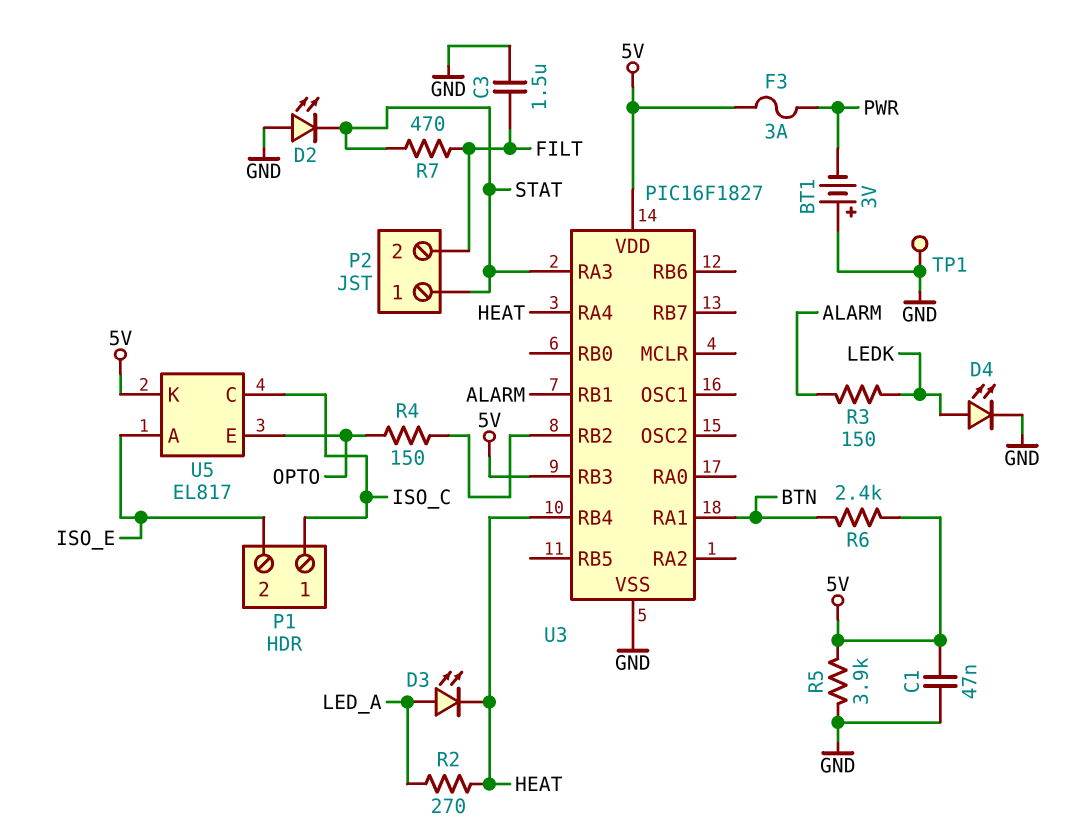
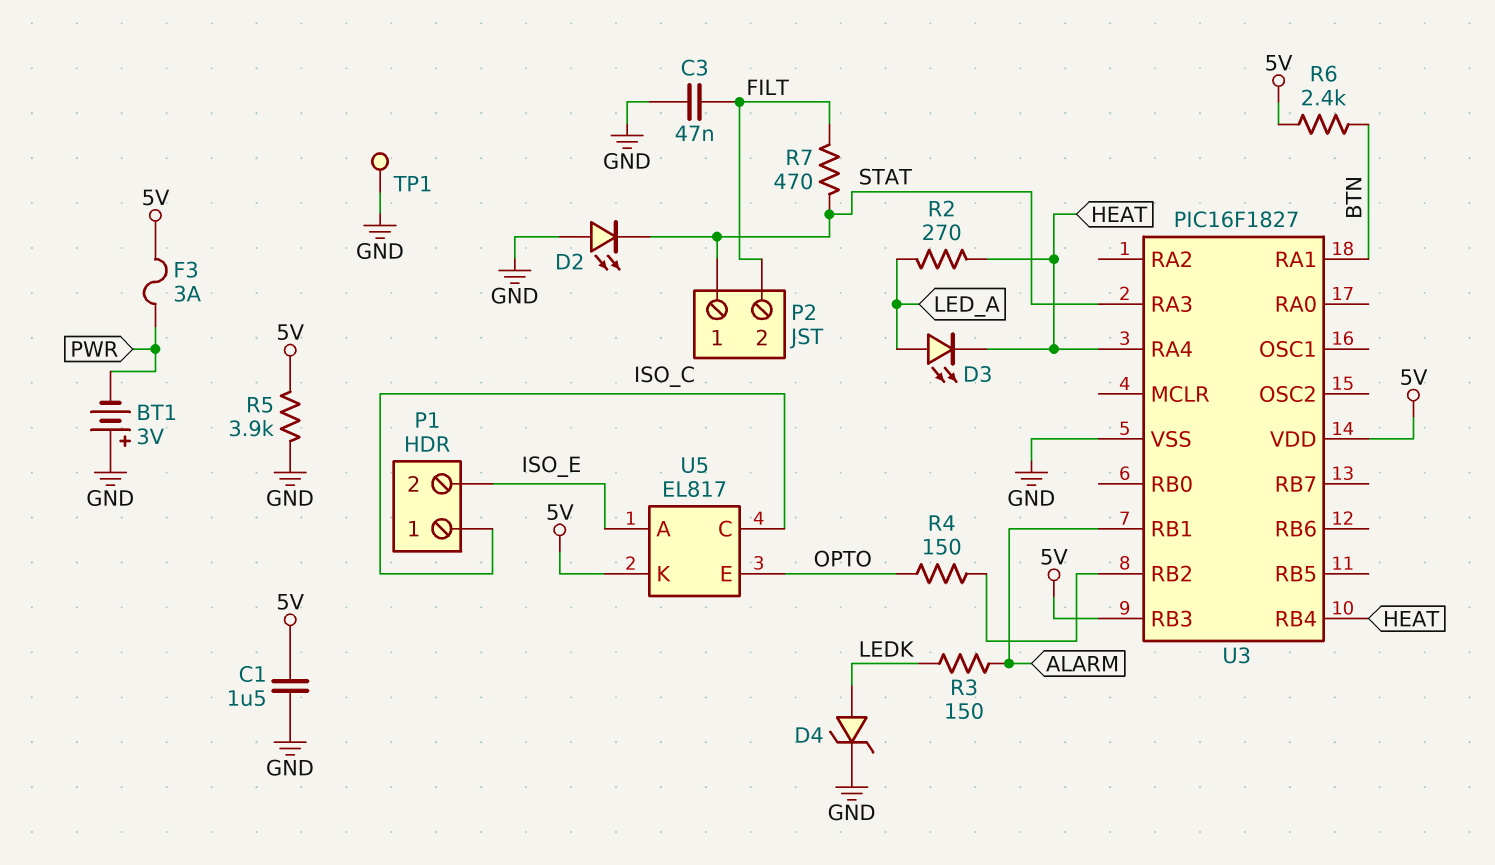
C1: 47nF (5V, GND) -> 1.5uF (5V, GND)
C3: 1.5uF (FILT, GND) -> 47nF (FILT, GND)
D4: LED (A LEDK, K GND) -> zener (A LEDK, K GND)

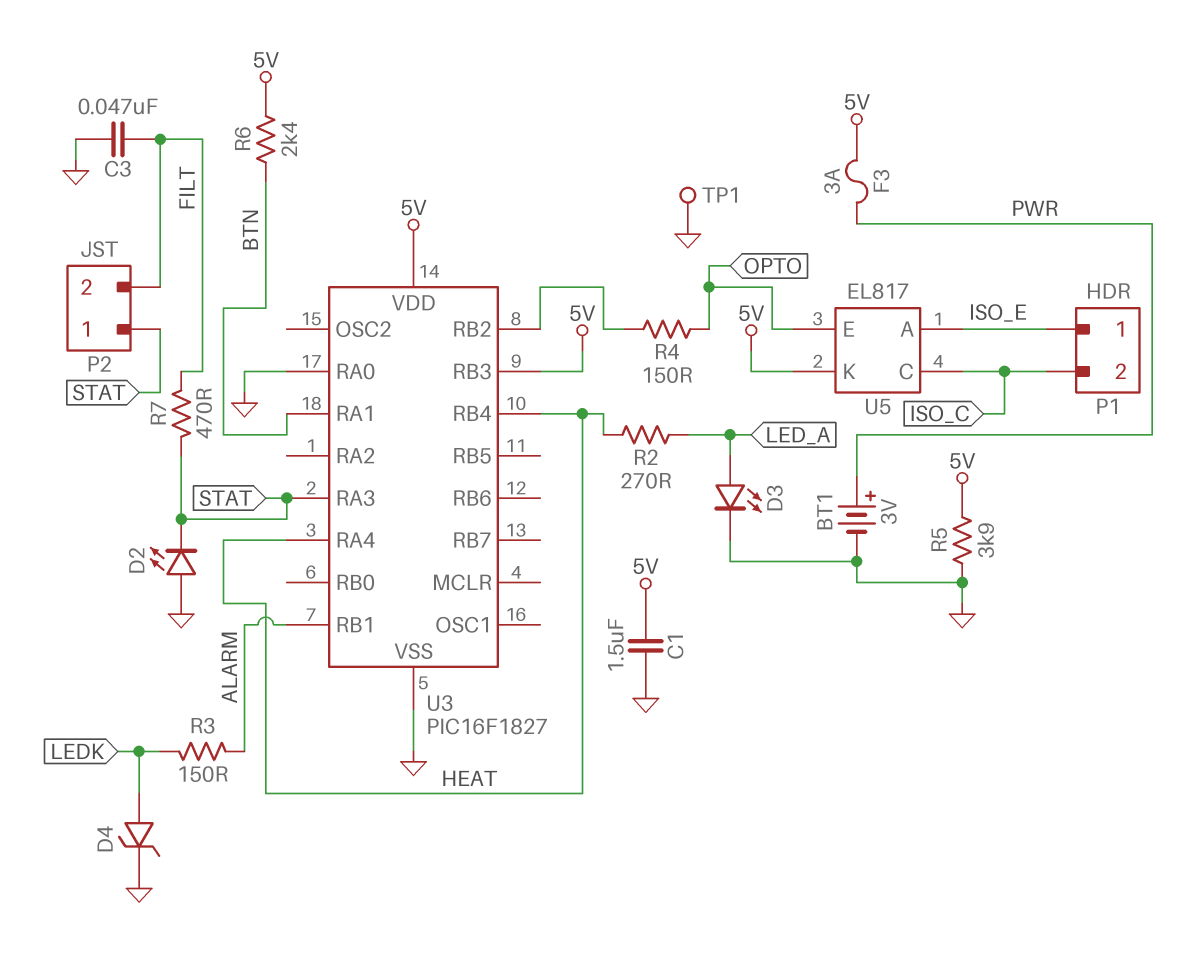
BT1: 3V (plus GND, minus PWR) -> 3V (plus PWR, minus GND)
D3: LED (A LED_A, K HEAT) -> LED (A LED_A, K GND)
P1 pin 1: ISO_C -> ISO_E
P1 pin 2: ISO_E -> ISO_C
U3 pin RA0: none -> GND

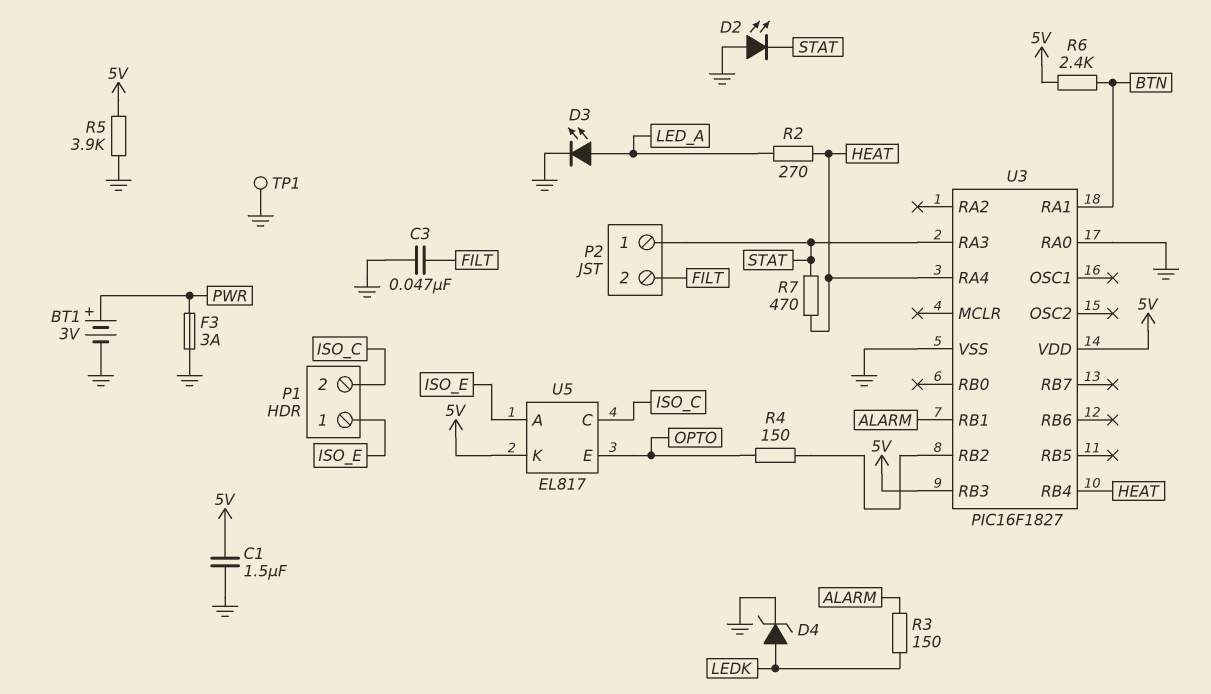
F3: 3A (5V, PWR) -> 3A (GND, PWR)
R7: 470 (FILT, STAT) -> 470 (HEAT, STAT)

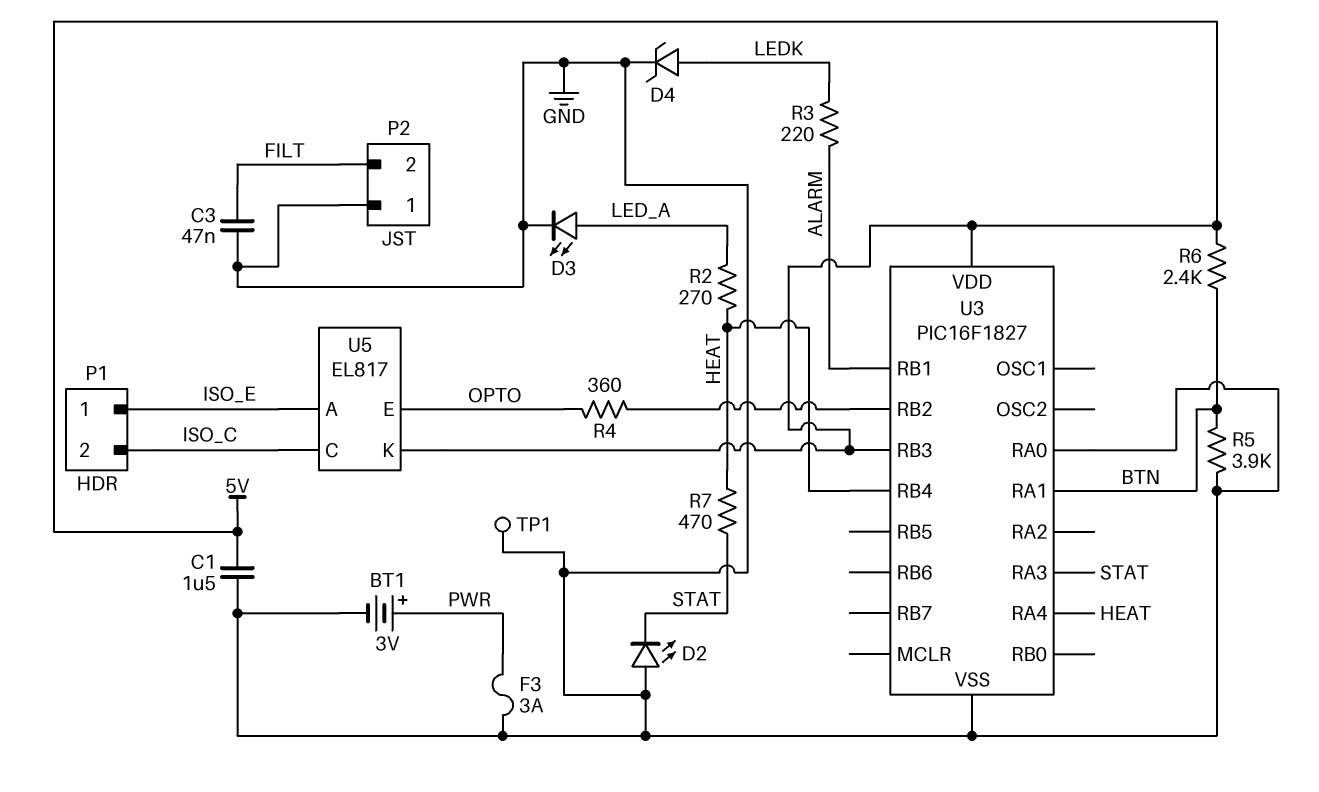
P2 pin 1: STAT -> GND
R3: 150 (ALARM, LEDK) -> 220 (ALARM, LEDK)
R4: 150 (OPTO, U3/RB2) -> 360 (OPTO, U3/RB2)
R5: 3.9k (5V, GND) -> 3.9k (BTN, GND)

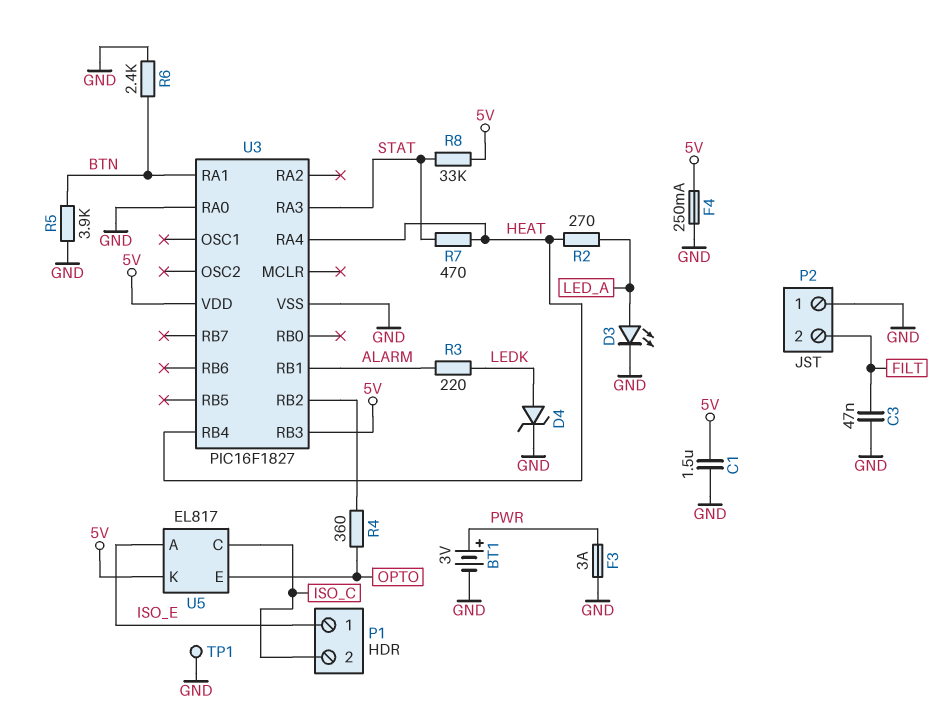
D2: LED (A GND, K STAT) -> none
F4: none -> 250mA (5V, GND)
R6: 2.4k (5V, BTN) -> 2.4k (BTN, GND)
R8: none -> 33k (5V, STAT)

